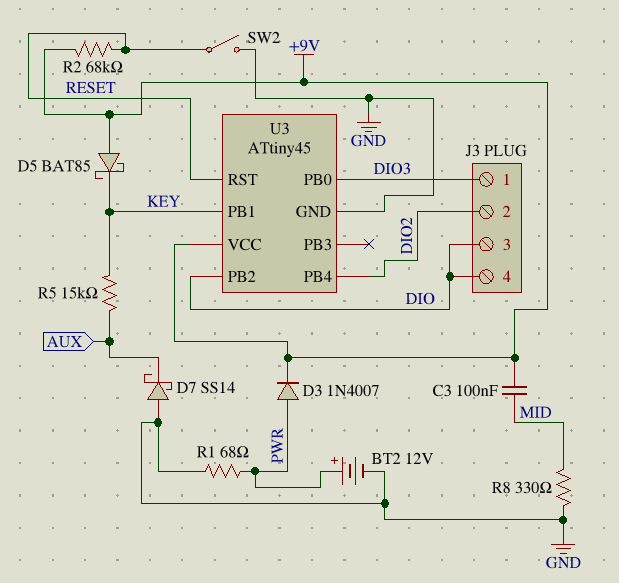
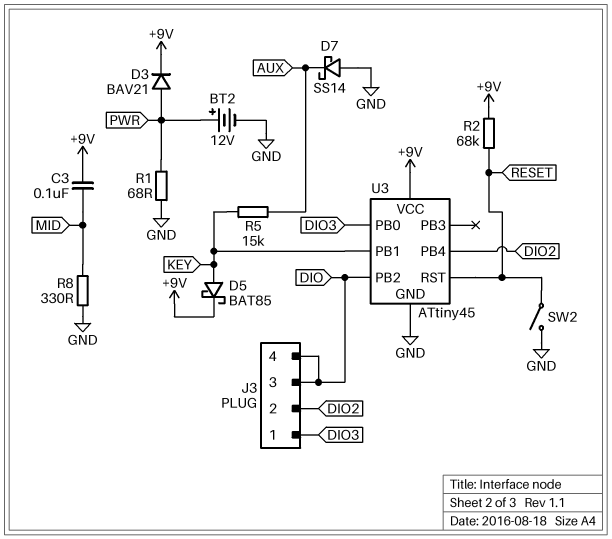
D3: diode 1N4007 (A PWR, K +9V) -> diode BAV21 (A PWR, K +9V)
D5: schottky BAT85 (A +9V, K KEY) -> schottky BAT85 (A KEY, K +9V)

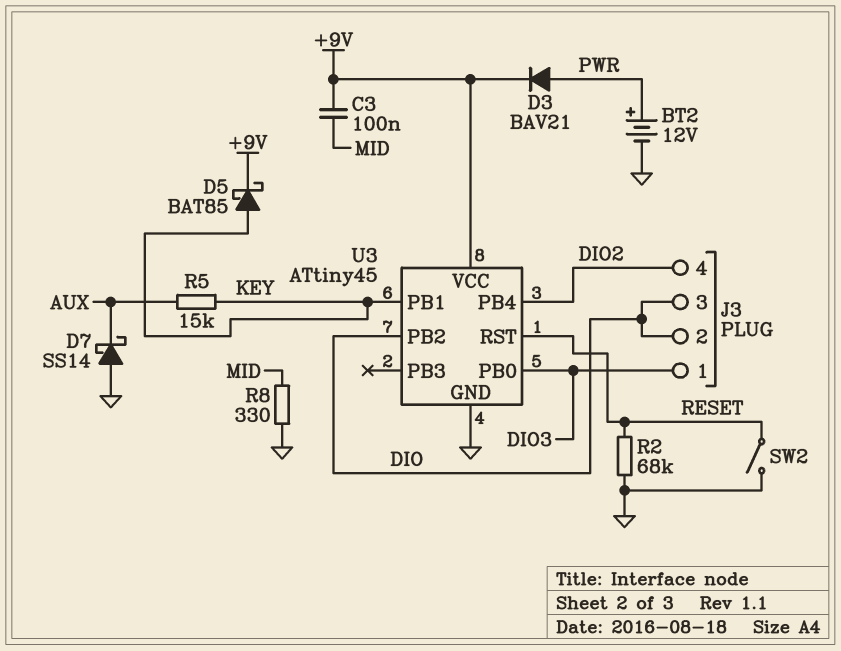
J3 pin 2: DIO2 -> DIO
J3 pin 4: DIO -> DIO2
R1: 68 (GND, PWR) -> none
R2: 68k (+9V, RESET) -> 68k (GND, RESET)

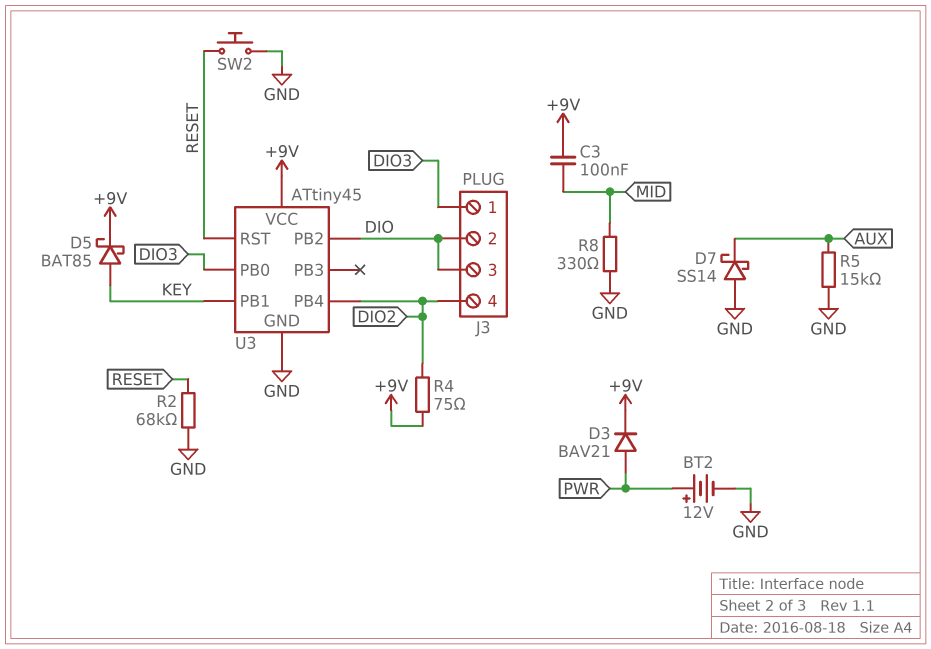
R4: none -> 75 (+9V, DIO2)
R5: 15k (AUX, KEY) -> 15k (AUX, GND)
SW2: switch (GND, RESET) -> button (GND, RESET)

